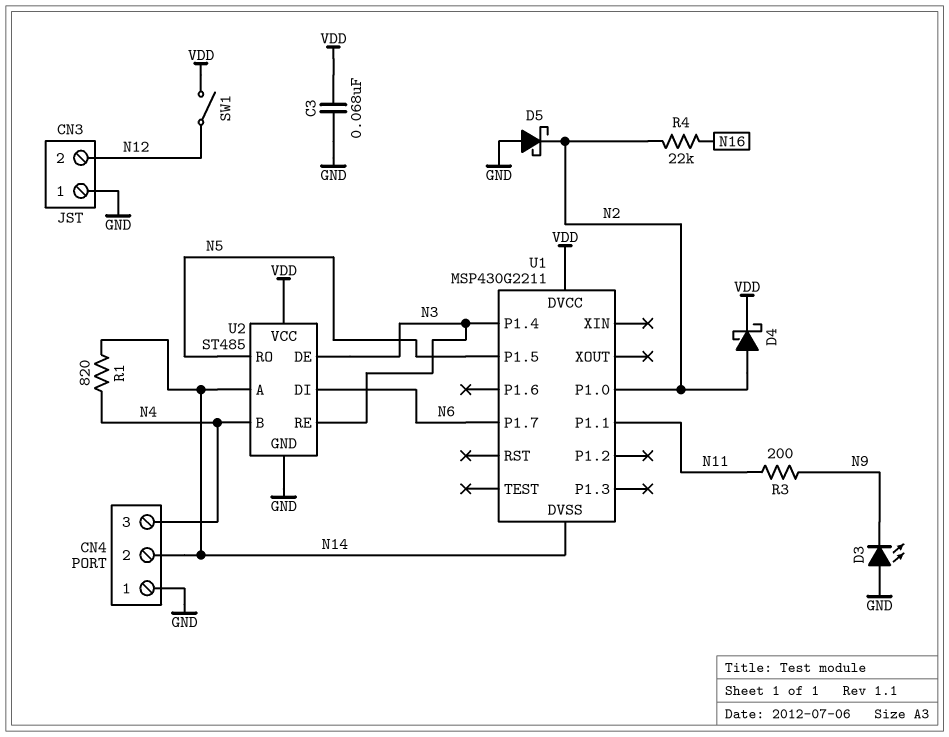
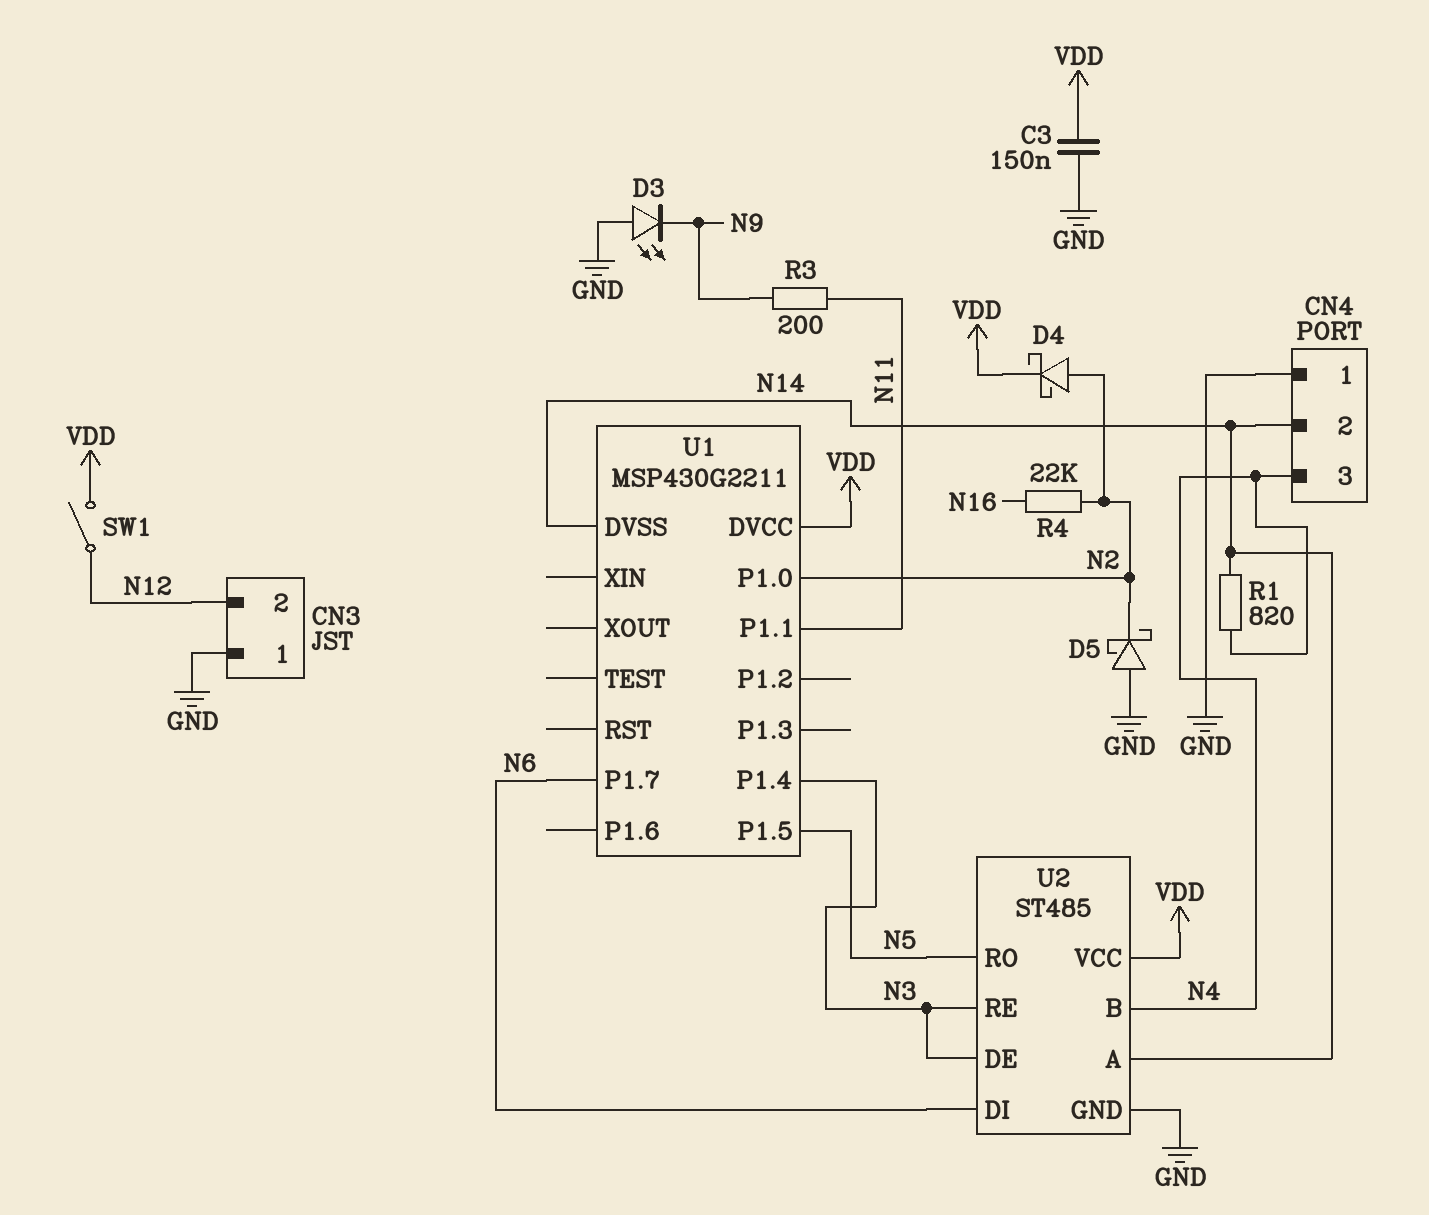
C3: 68nF (GND, VDD) -> 150nF (GND, VDD)

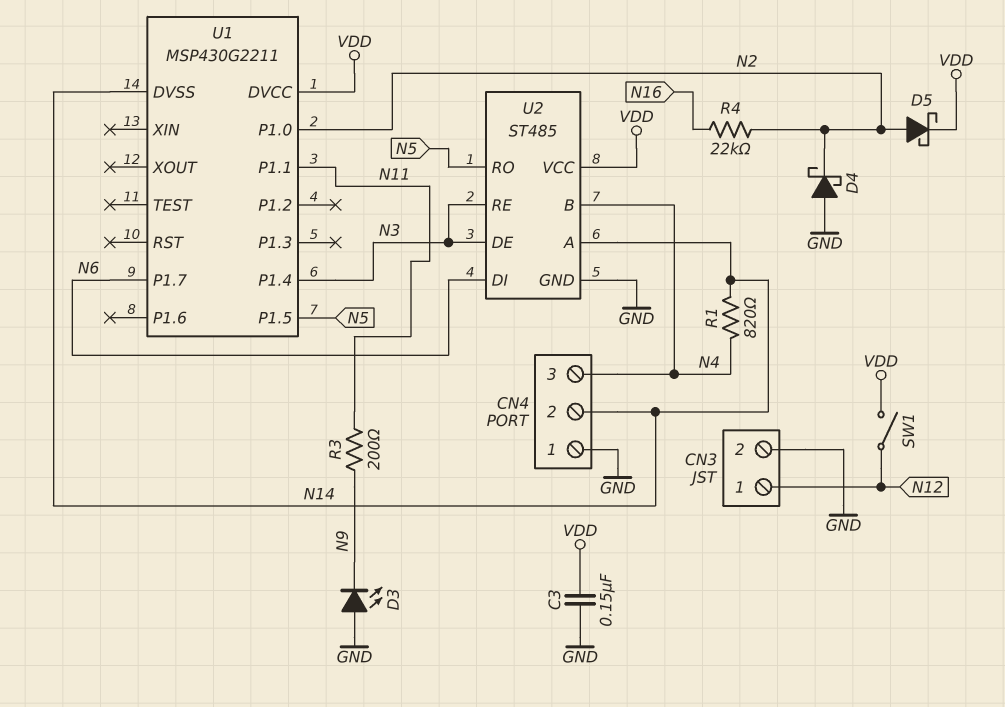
CN3 pin 1: GND -> N12
CN3 pin 2: N12 -> GND
D4: schottky (A N2, K VDD) -> schottky (A GND, K N2)
D5: schottky (A GND, K N2) -> schottky (A N2, K VDD)

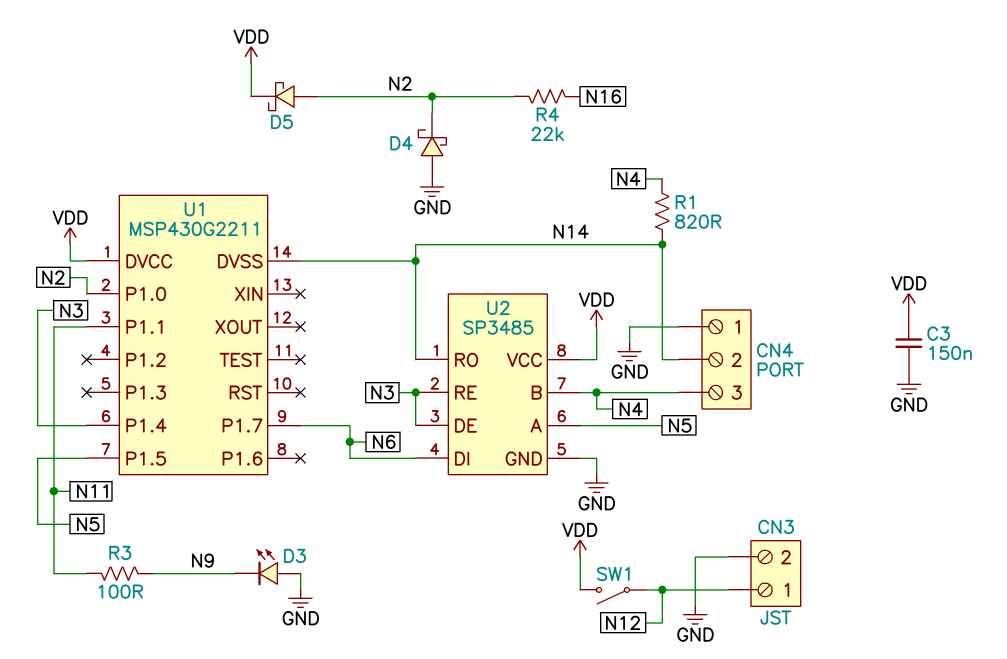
R3: 200 (N9, N11) -> 100 (N9, N11)
U2: ST485 -> SP3485
U2 pin A: N14 -> N5
U2 pin RO: N5 -> N14

